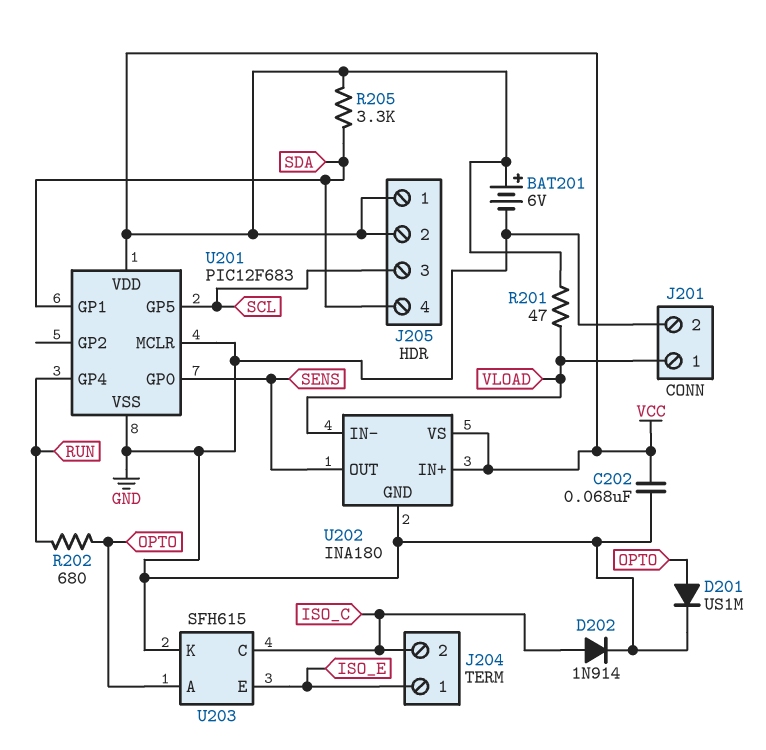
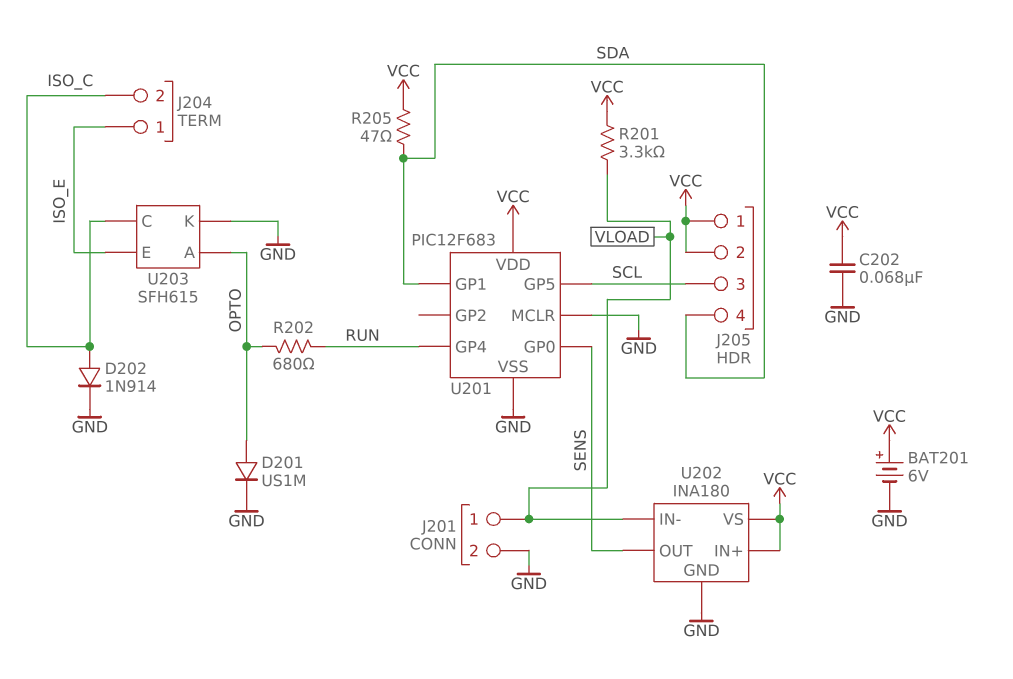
R201: 47 (VCC, VLOAD) -> 3.3k (VCC, VLOAD)
R205: 3.3k (SDA, VCC) -> 47 (SDA, VCC)

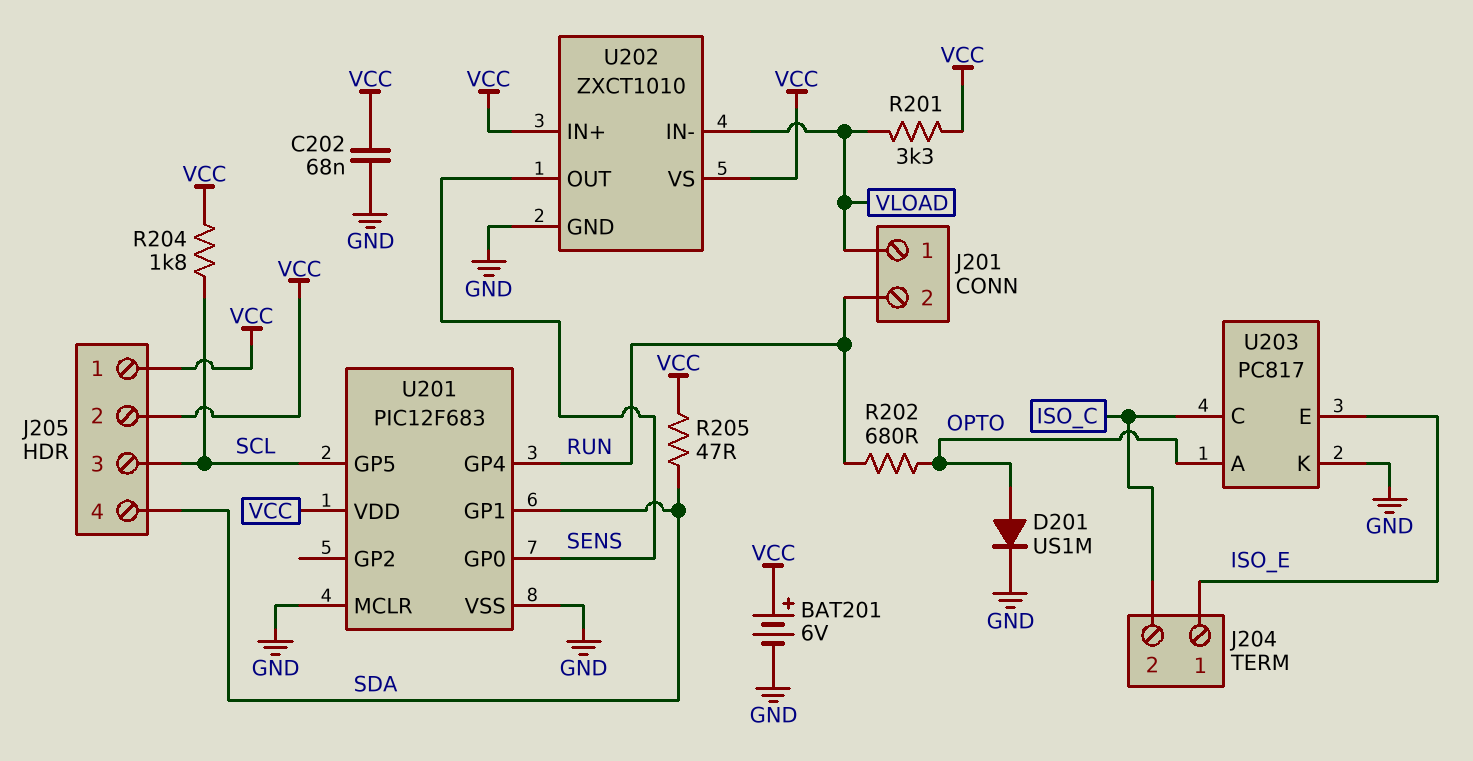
D202: diode 1N914 (A ISO_C, K GND) -> none
J201 pin 2: GND -> RUN
R204: none -> 1.8k (SCL, VCC)
U202: INA180 -> ZXCT1010
U203: SFH615 -> PC817

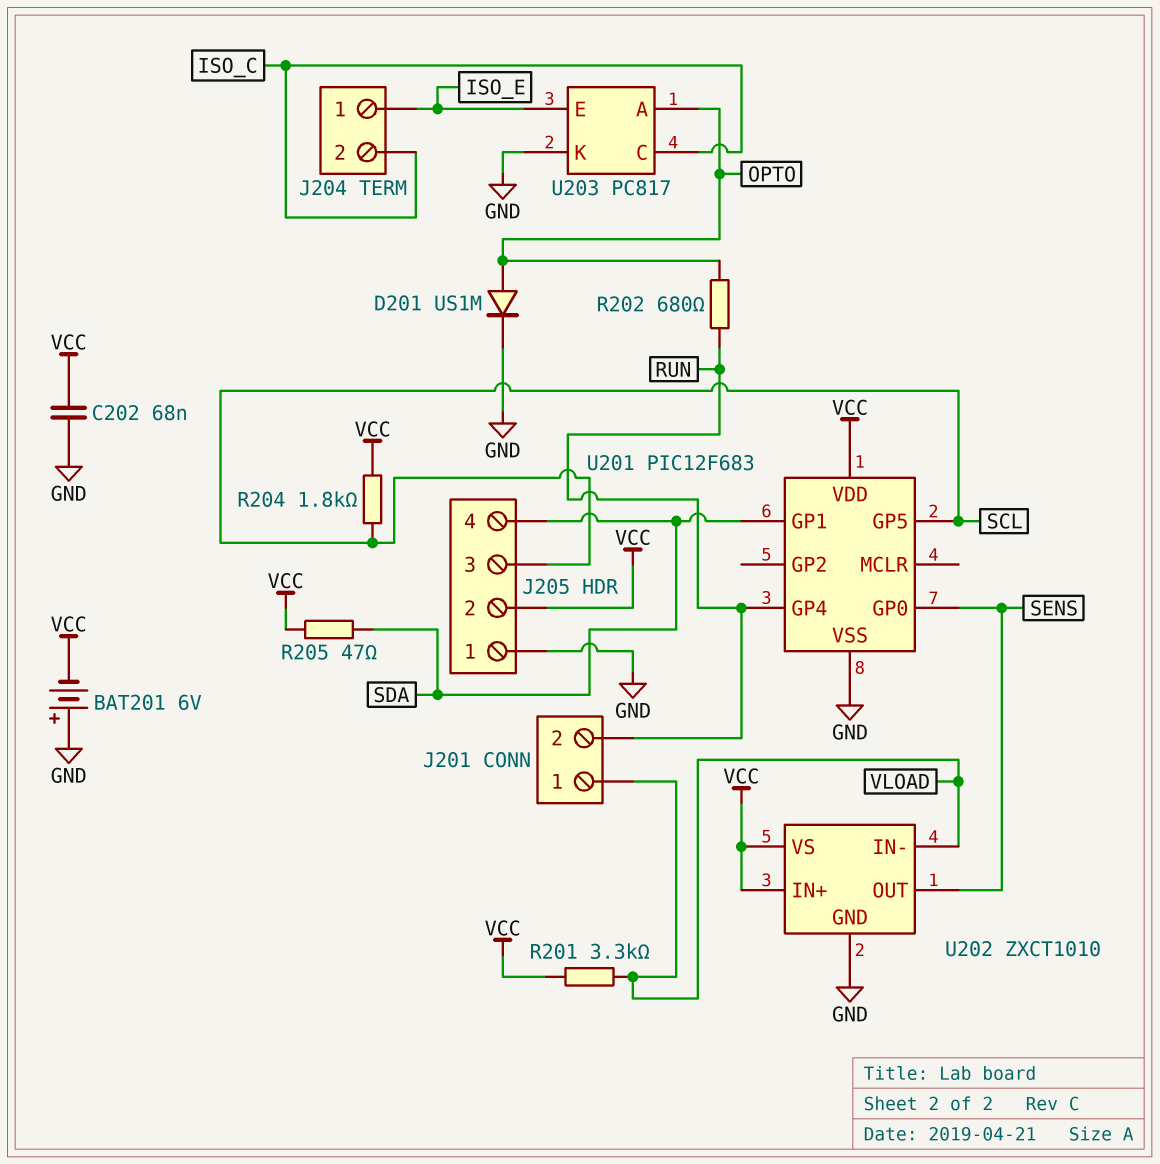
BAT201: 6V (plus VCC, minus GND) -> 6V (plus GND, minus VCC)
J205 pin 1: VCC -> GND
U201 pin MCLR: GND -> none

